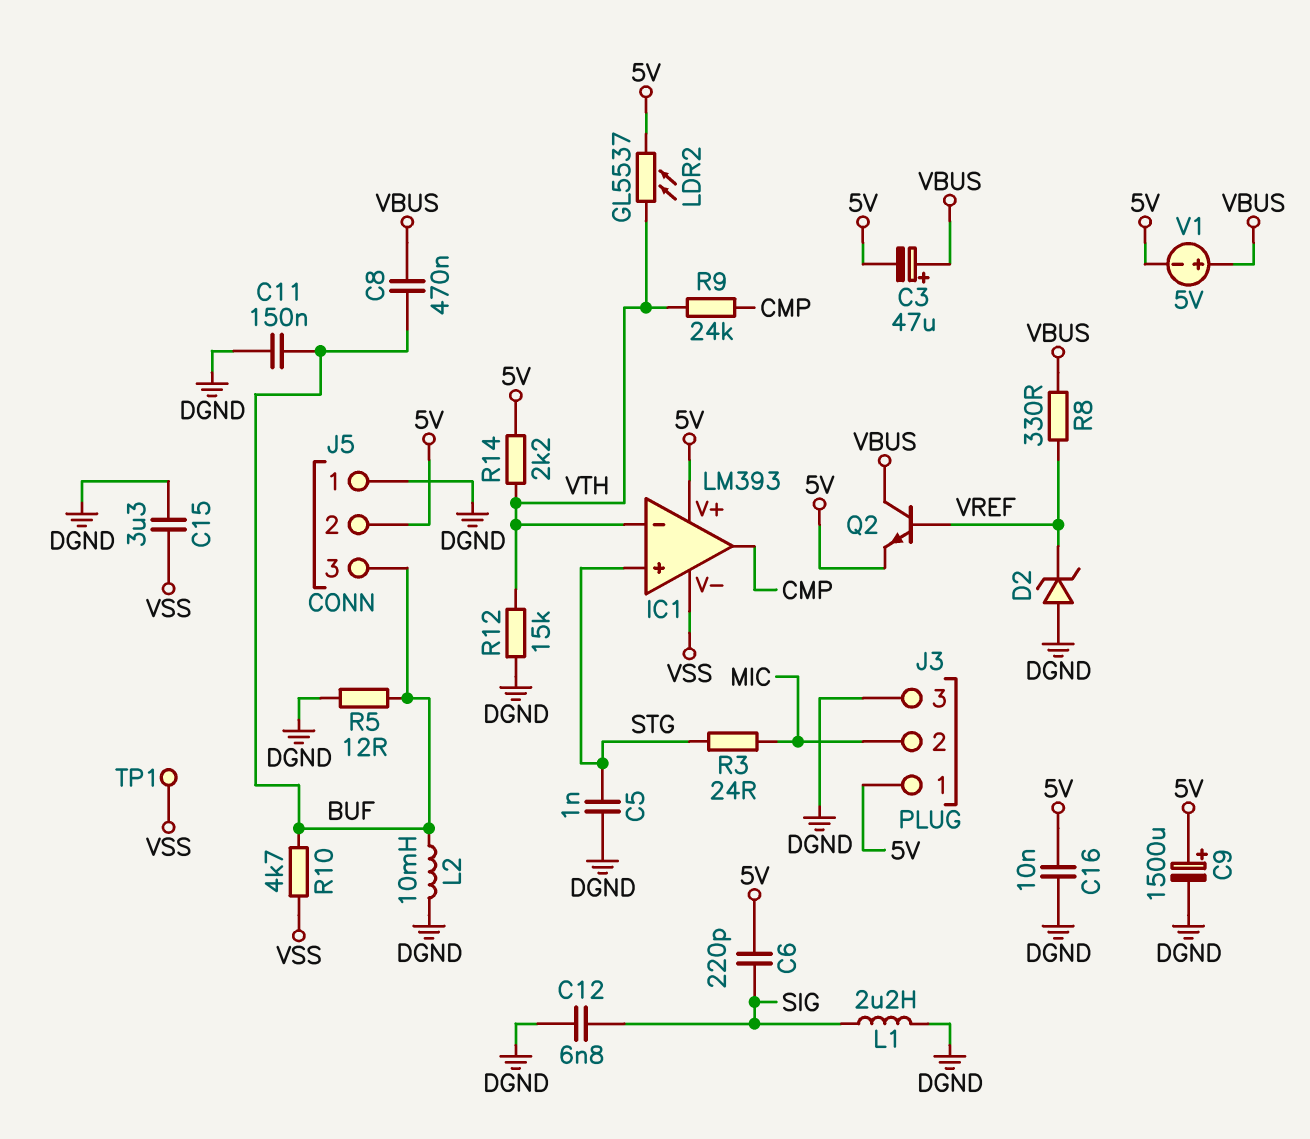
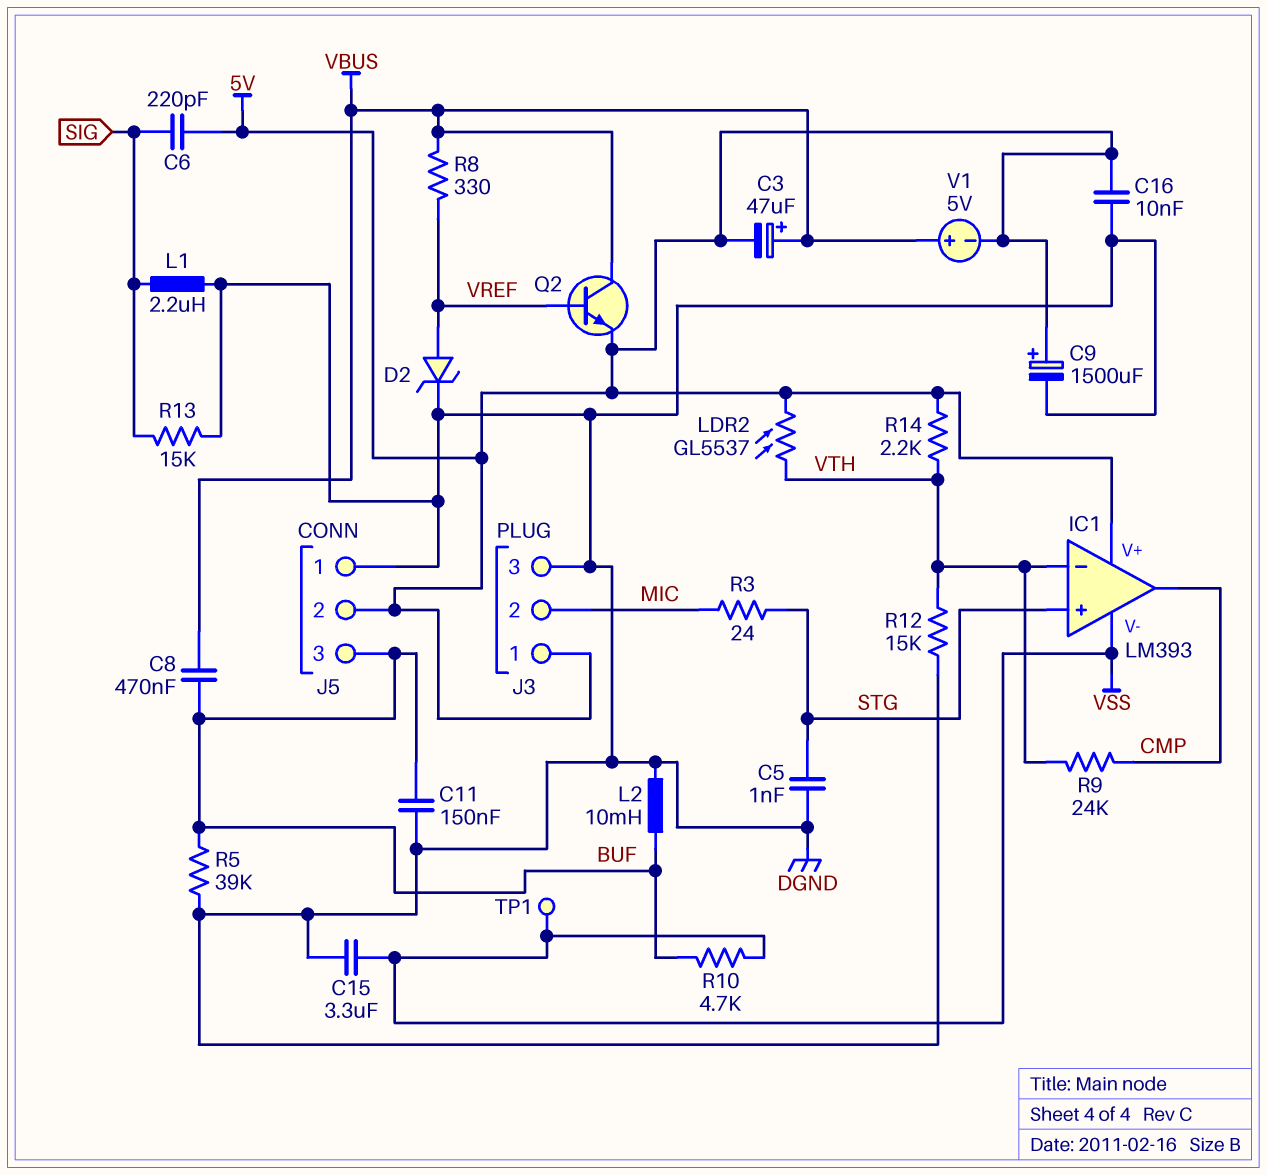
C12: 6.8nF (DGND, SIG) -> none
D2: zener (A DGND, K VREF) -> zener (A VREF, K DGND)
R5: 12 (BUF, DGND) -> 39k (BUF, DGND)
R13: none -> 15k (DGND, SIG)

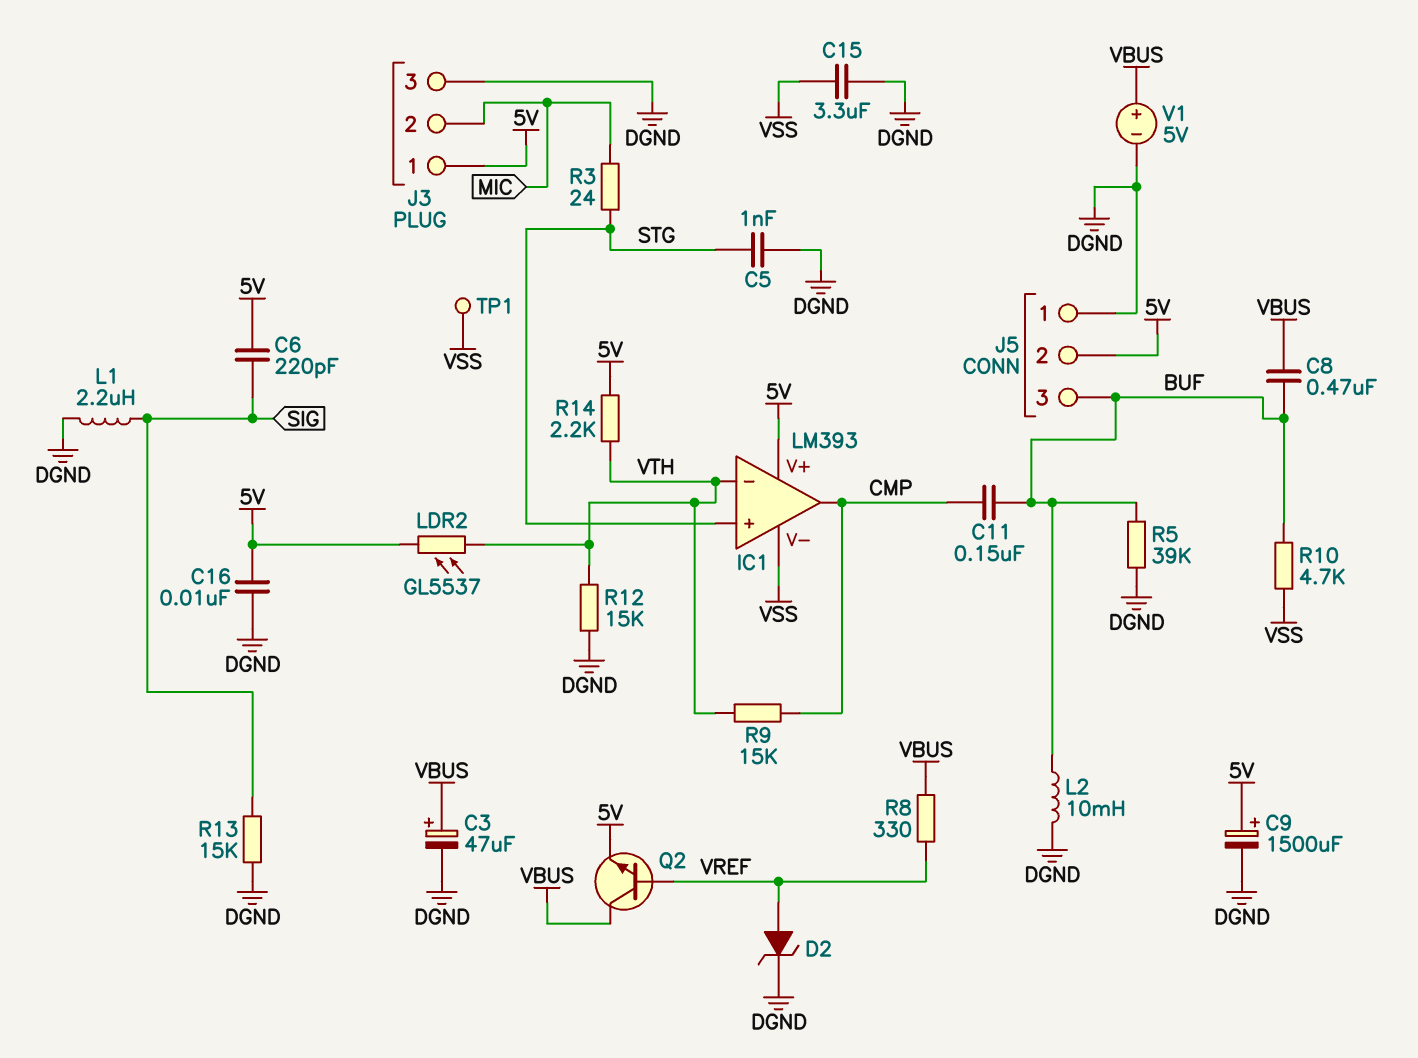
C3: 47uF (plus VBUS, minus 5V) -> 47uF (plus VBUS, minus DGND)
C11: 150nF (BUF, DGND) -> 150nF (BUF, CMP)
R9: 24k (CMP, VTH) -> 15k (CMP, VTH)
V1: 5V (plus VBUS, minus 5V) -> 5V (plus VBUS, minus DGND)

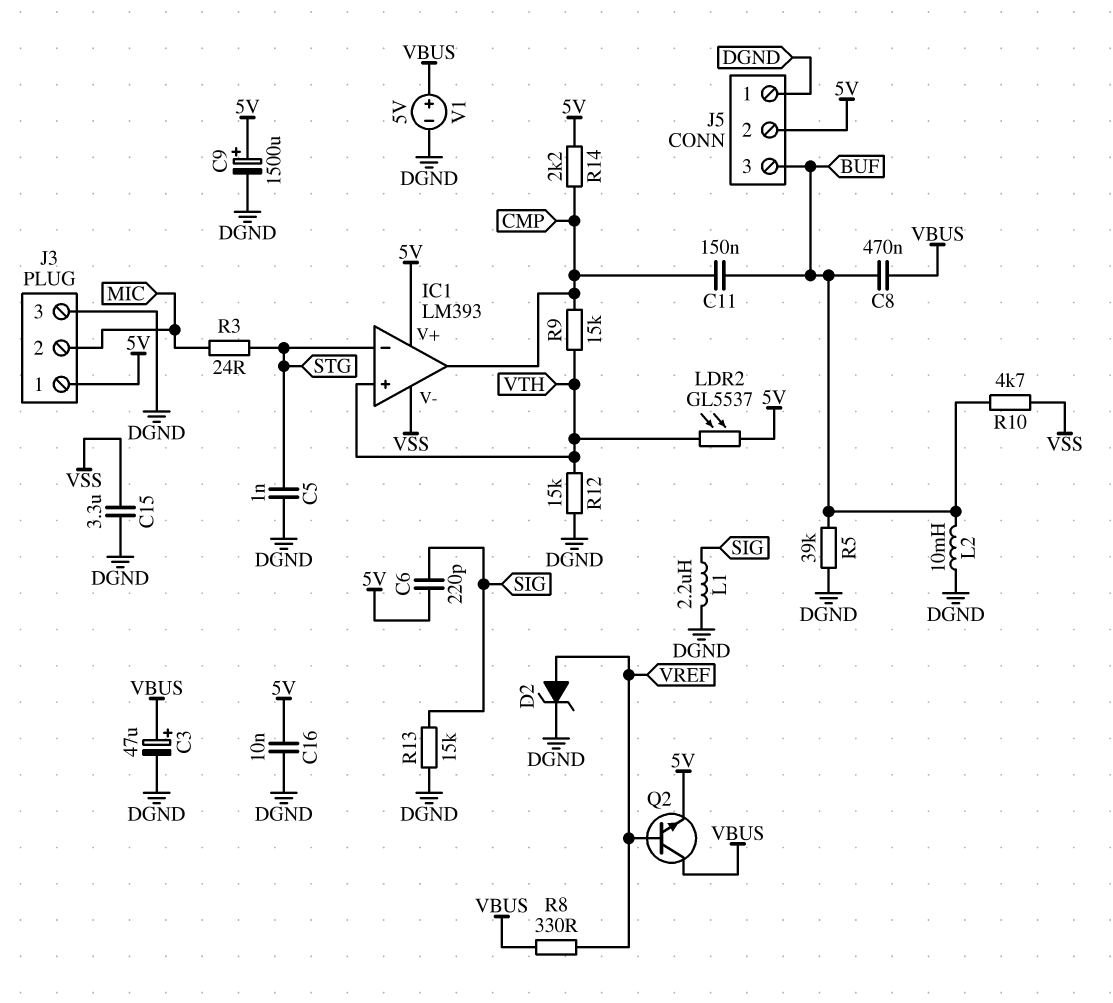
IC1 pin in+: STG -> VTH
IC1 pin in-: VTH -> STG
R14: 2.2k (5V, VTH) -> 2.2k (5V, CMP)
TP1: test point (VSS) -> none

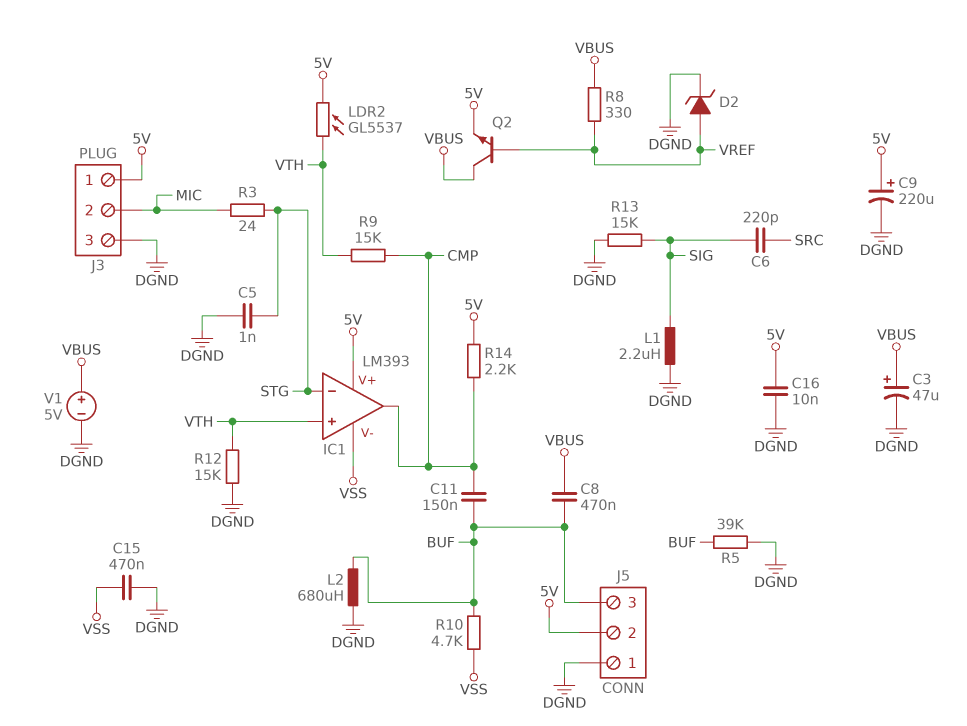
C6: 220pF (5V, SIG) -> 220pF (SIG, SRC)
C9: 1500uF (plus 5V, minus DGND) -> 220uF (plus 5V, minus DGND)
C15: 3.3uF (DGND, VSS) -> 470nF (DGND, VSS)
L2: 10mH (BUF, DGND) -> 680uH (BUF, DGND)

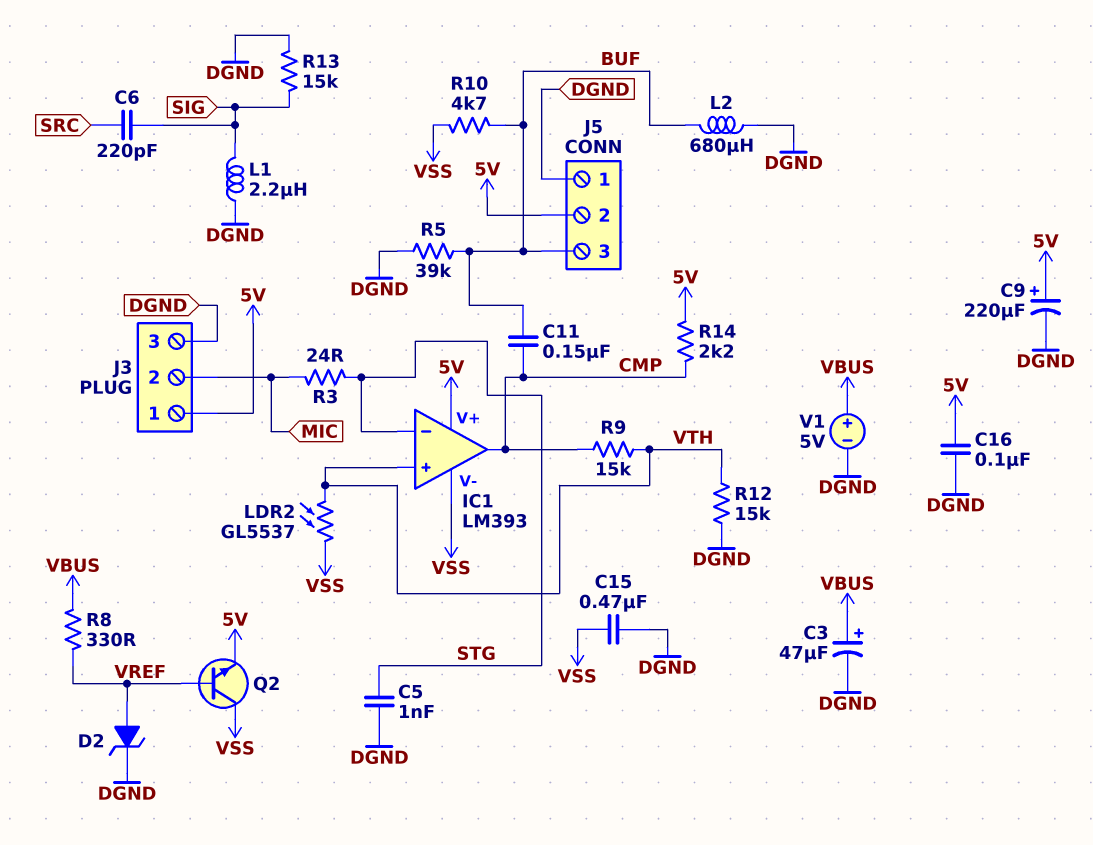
C8: 470nF (BUF, VBUS) -> none
C16: 10nF (5V, DGND) -> 100nF (5V, DGND)
LDR2: GL5537 (5V, VTH) -> GL5537 (VSS, VTH)
Q2: NPN (B VREF, C VBUS, E 5V) -> NPN (B VREF, C VSS, E 5V)

